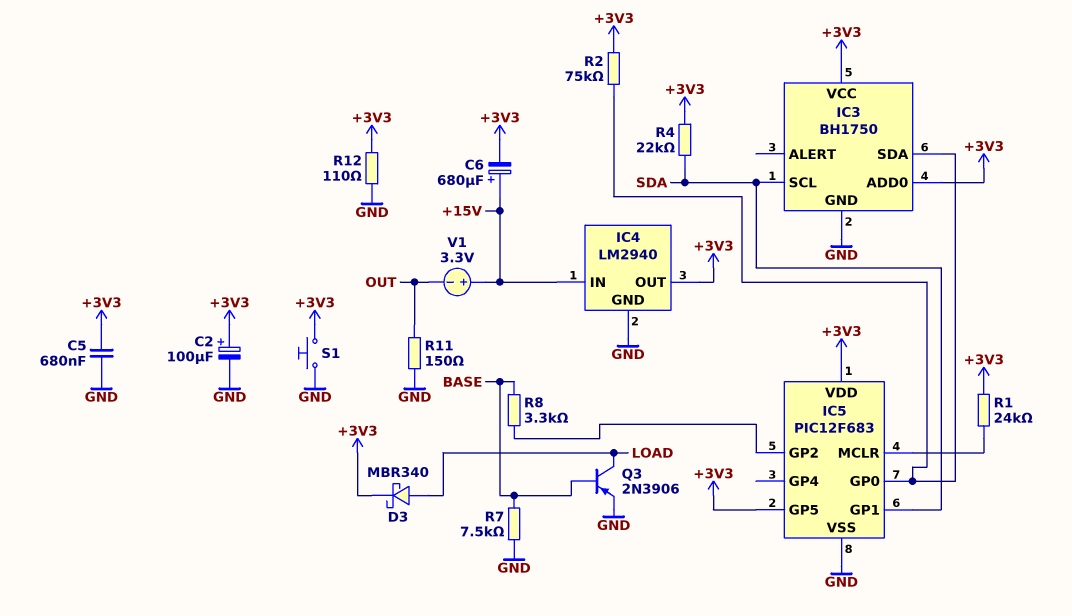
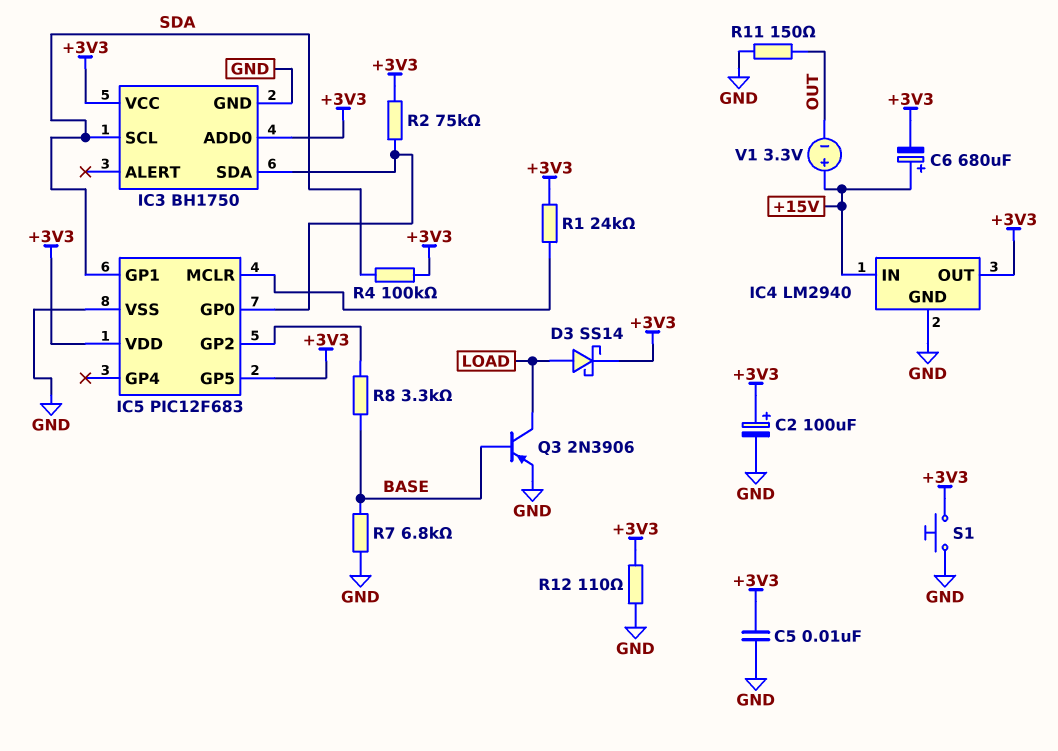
C5: 680nF (+3V3, GND) -> 10nF (+3V3, GND)
D3: schottky MBR340 (A LOAD, K +3V3) -> schottky SS14 (A LOAD, K +3V3)
R4: 22k (+3V3, SDA) -> 100k (+3V3, SDA)
R7: 7.5k (BASE, GND) -> 6.8k (BASE, GND)

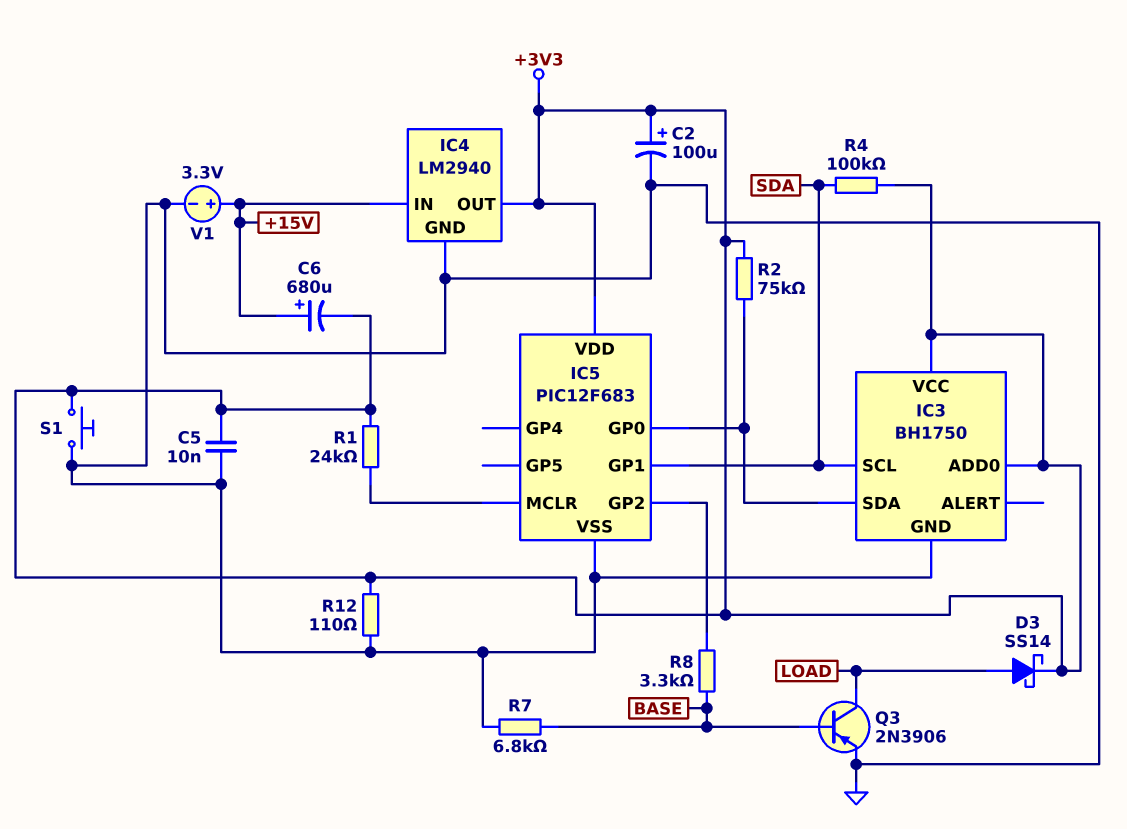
IC5 pin GP5: +3V3 -> none
R11: 150 (GND, OUT) -> none
V1: 3.3V (plus +15V, minus OUT) -> 3.3V (plus +15V, minus GND)

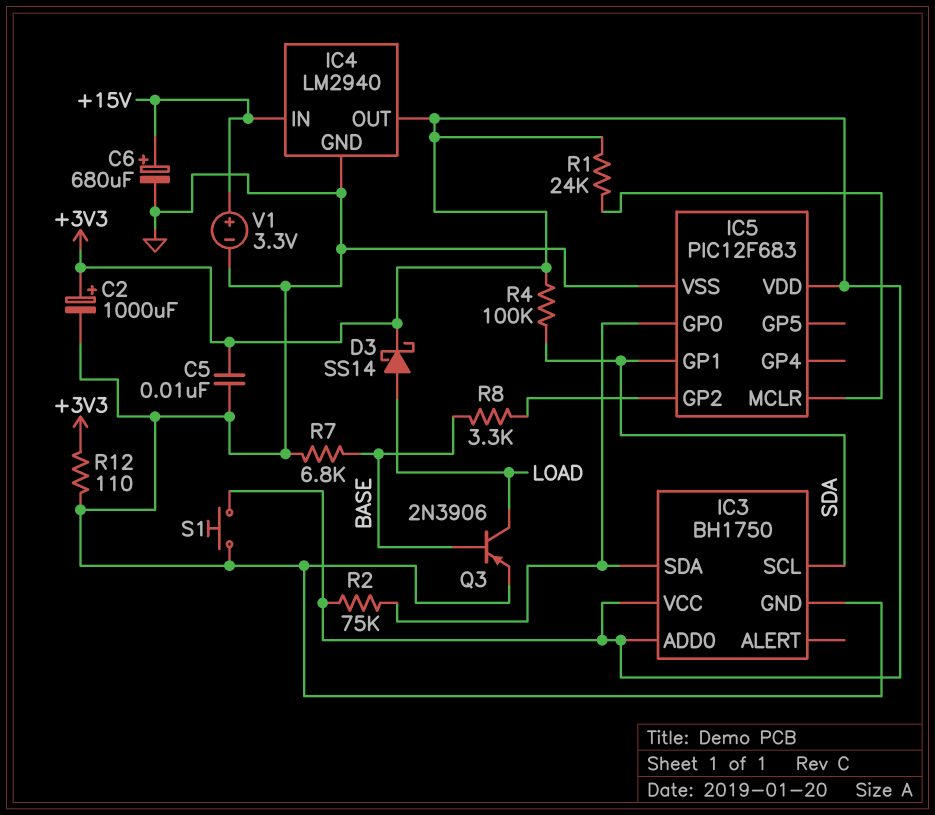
C2: 100uF (plus +3V3, minus GND) -> 1000uF (plus +3V3, minus GND)
C6: 680uF (plus +15V, minus +3V3) -> 680uF (plus +15V, minus GND)

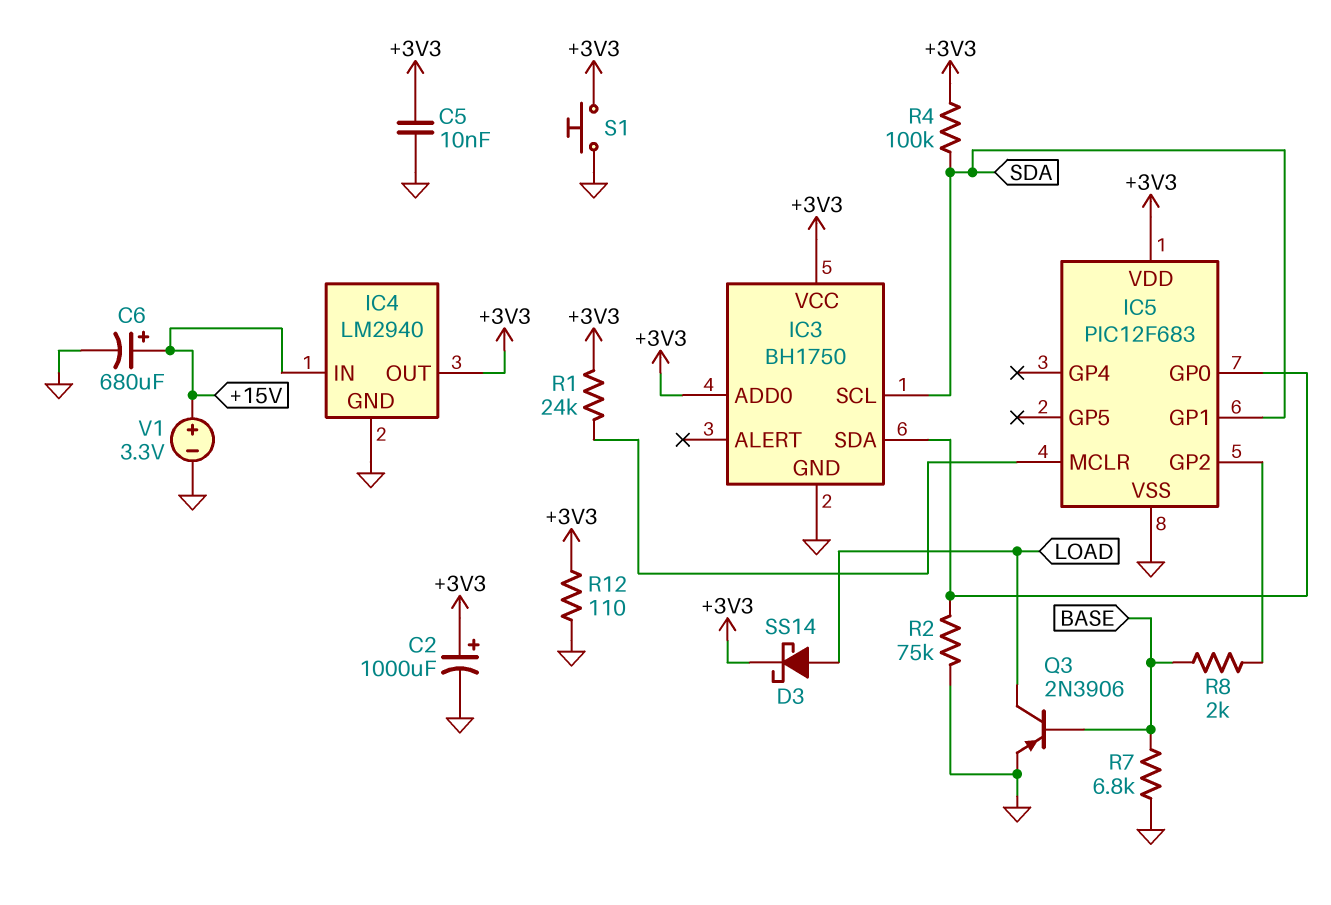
R2: 75k (+3V3, IC3/SDA) -> 75k (GND, IC3/SDA)
R8: 3.3k (BASE, IC5/GP2) -> 2k (BASE, IC5/GP2)

